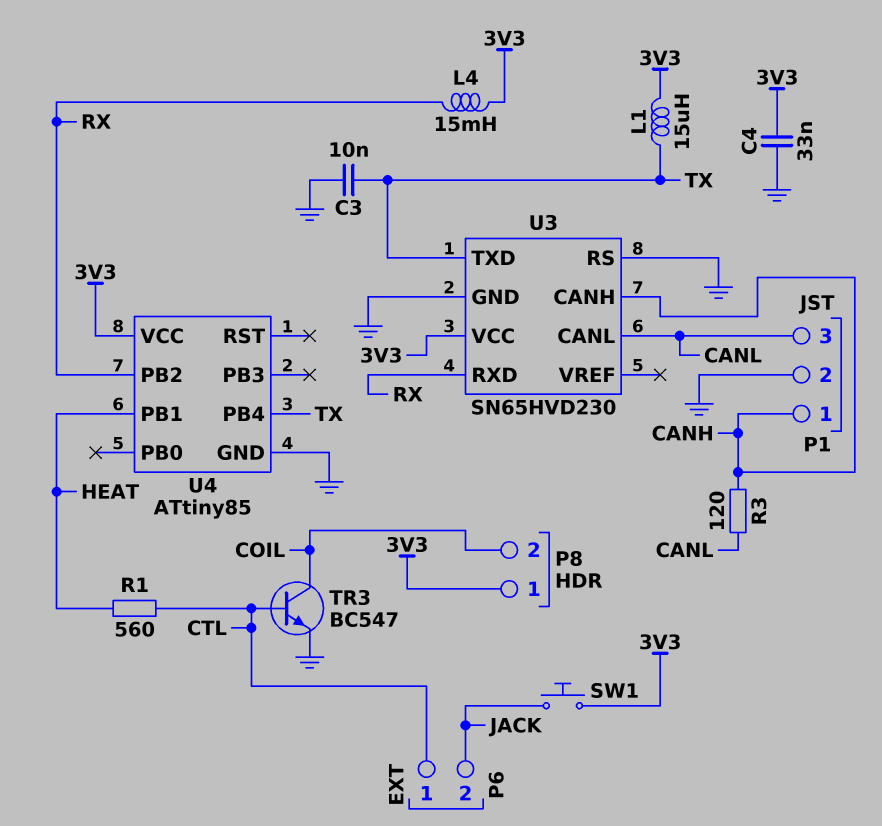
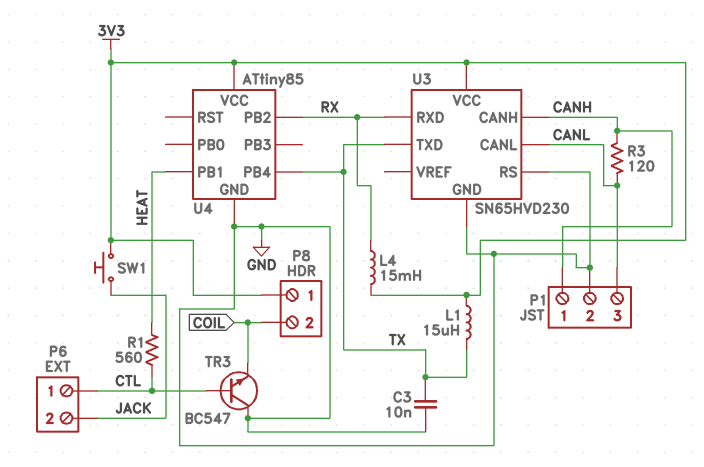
C4: 33nF (3V3, GND) -> none
TR3: NPN BC547 (B CTL, C COIL, E GND) -> NPN BC547 (B CTL, C GND, E COIL)

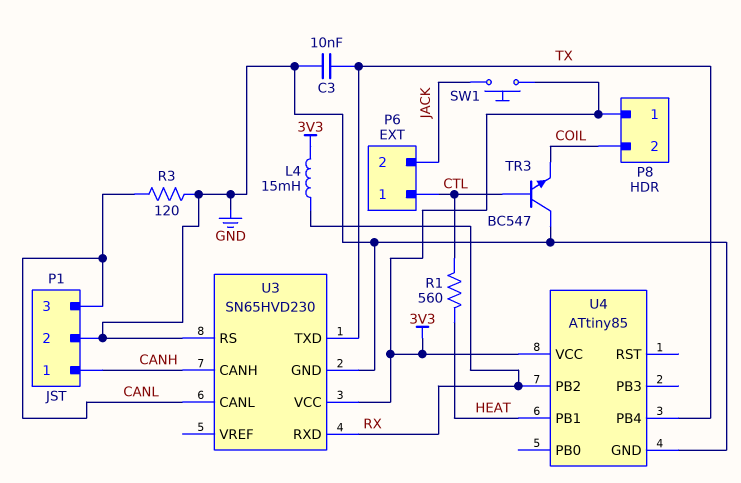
L1: 15uH (3V3, TX) -> none
R3: 120 (CANH, CANL) -> 120 (CANL, GND)

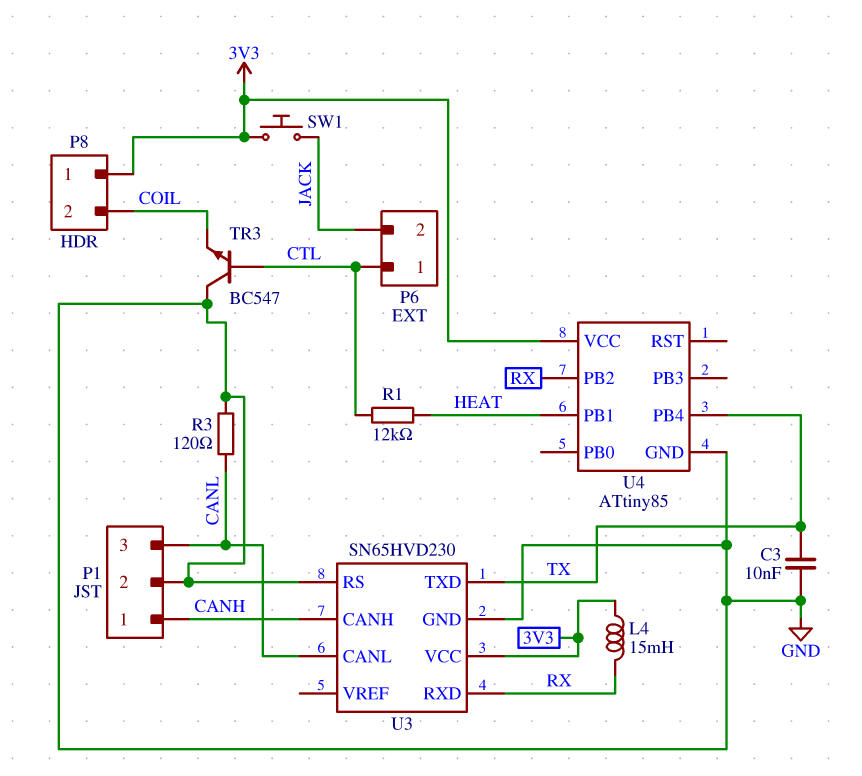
R1: 560 (CTL, HEAT) -> 12k (CTL, HEAT)

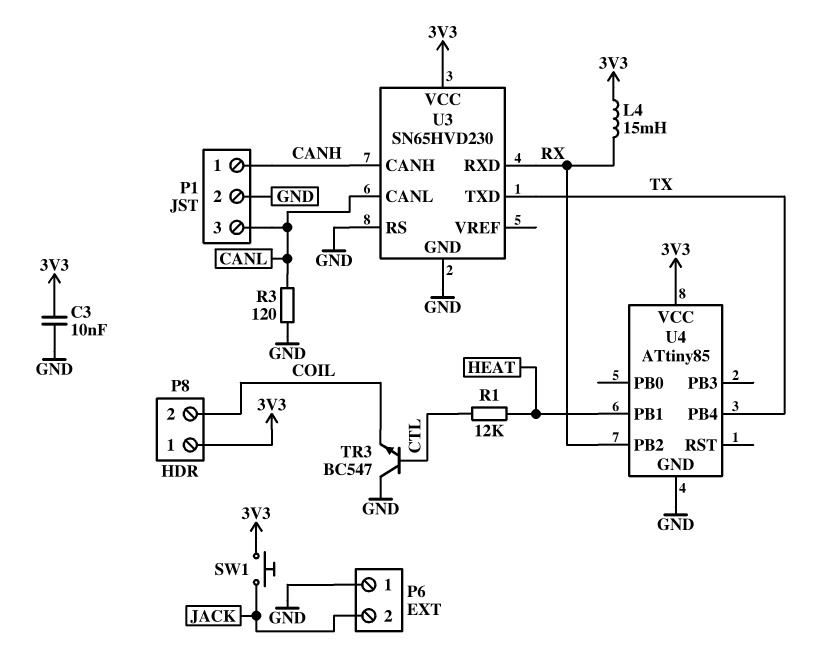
C3: 10nF (GND, TX) -> 10nF (3V3, GND)
P6 pin 1: CTL -> GND

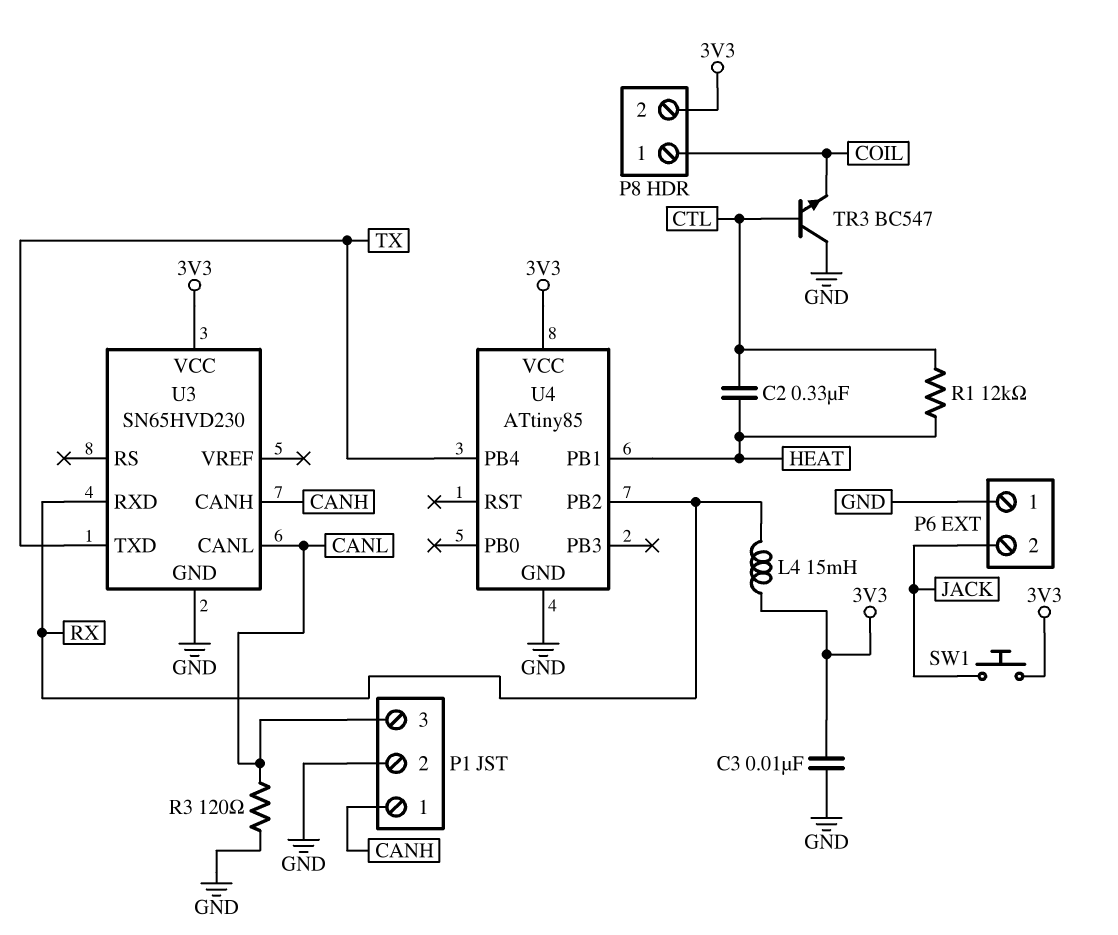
C2: none -> 330nF (CTL, HEAT)
P8 pin 1: 3V3 -> COIL
P8 pin 2: COIL -> 3V3
U3 pin RS: GND -> none

